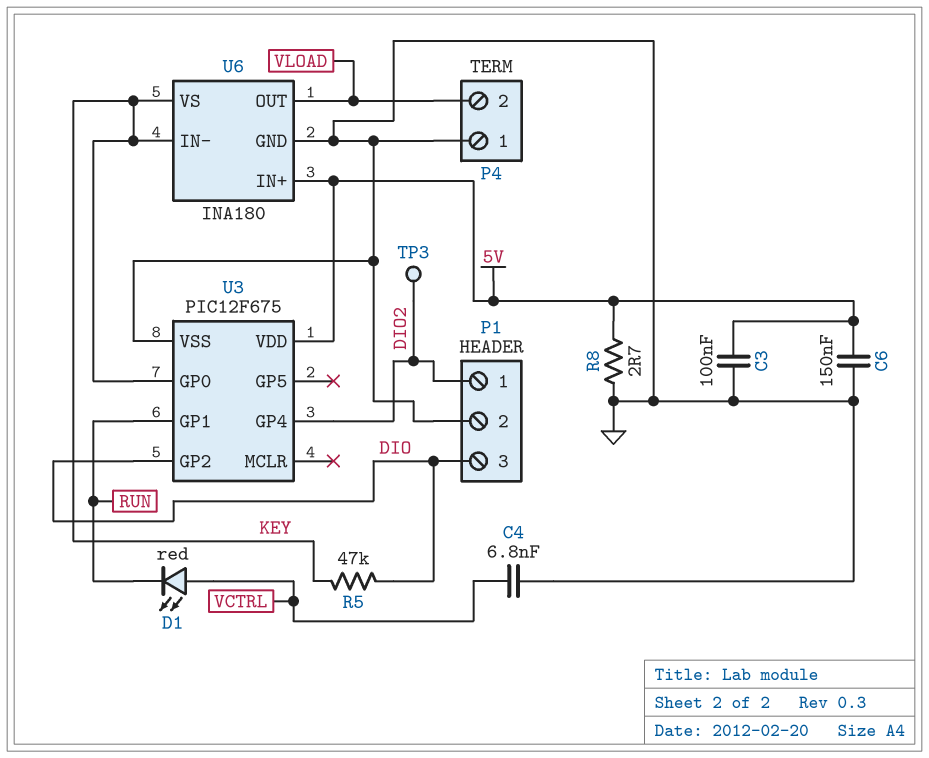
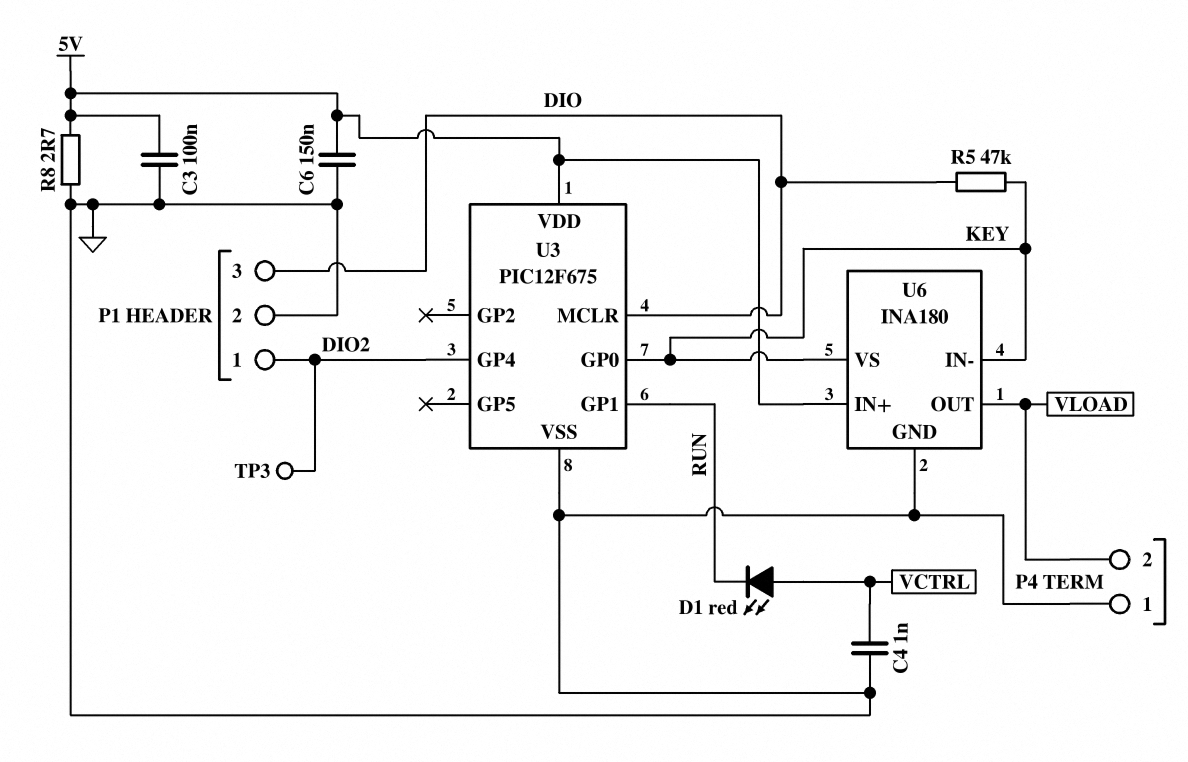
C4: 6.8nF (GND, VCTRL) -> 1nF (GND, VCTRL)
U3 pin GP2: DIO -> none
U3 pin MCLR: none -> DIO

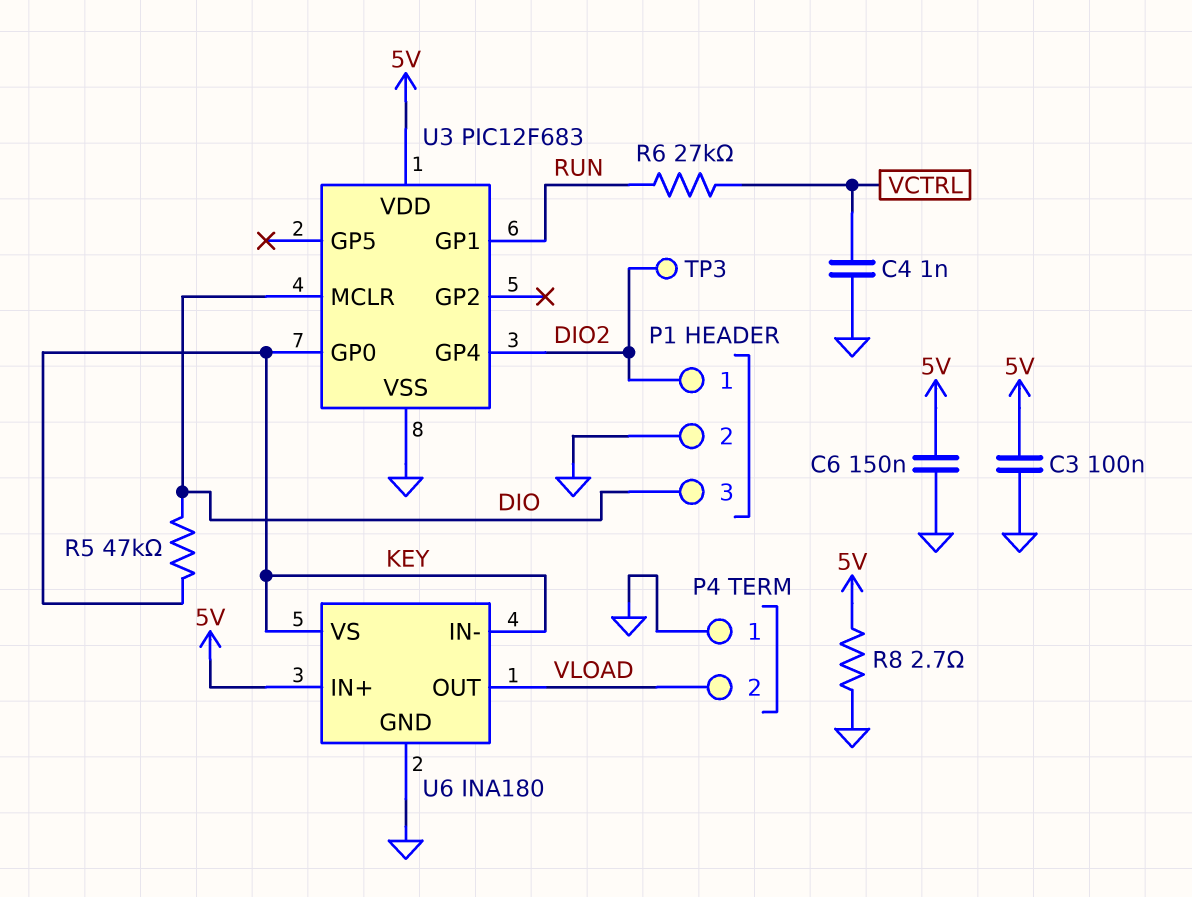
D1: LED red (A VCTRL, K RUN) -> none
R6: none -> 27k (RUN, VCTRL)
U3: PIC12F675 -> PIC12F683

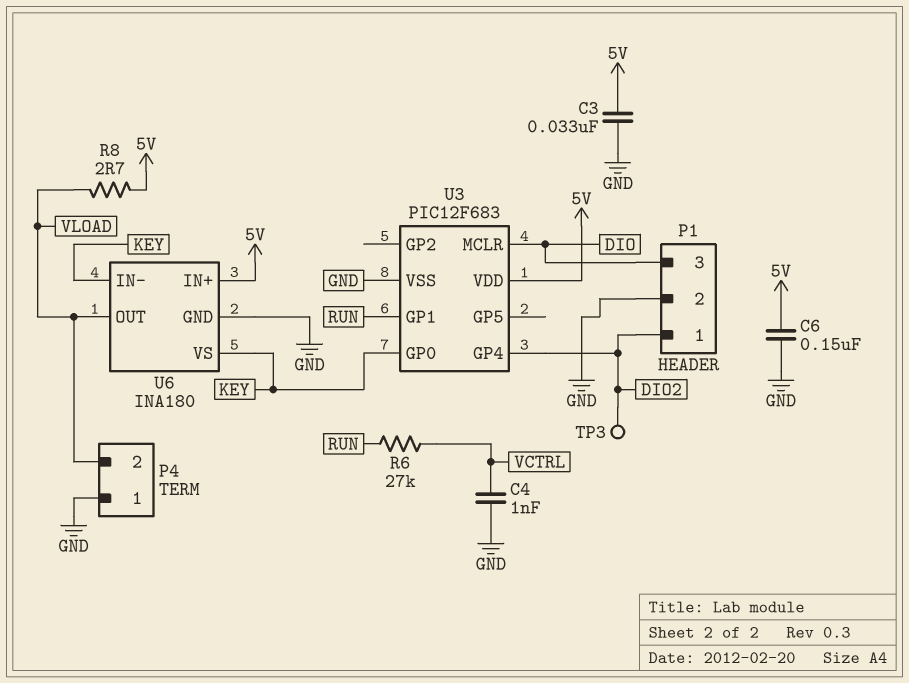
C3: 100nF (5V, GND) -> 33nF (5V, GND)
R5: 47k (DIO, KEY) -> none
R8: 2.7 (5V, GND) -> 2.7 (5V, VLOAD)

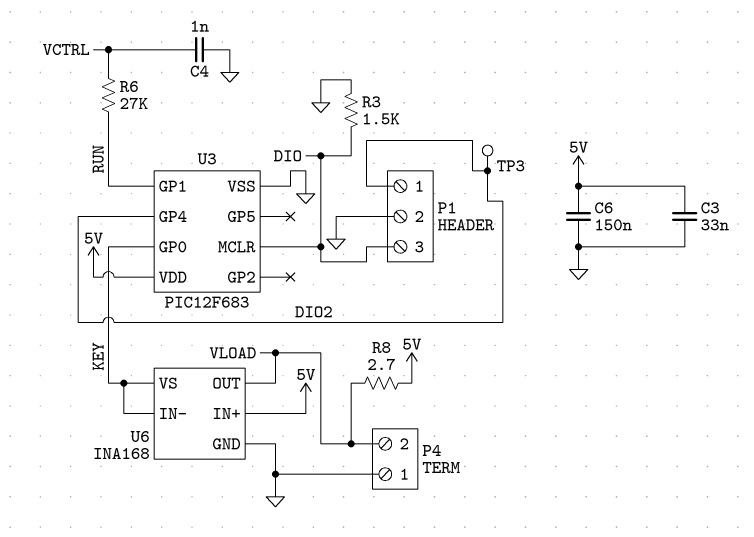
R3: none -> 1.5k (DIO, GND)
U6: INA180 -> INA168

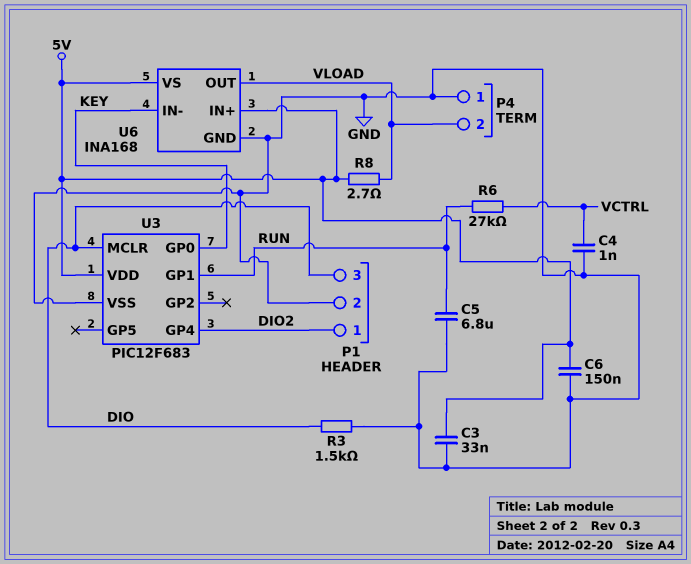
C5: none -> 6.8uF (GND, RUN)
TP3: test point (DIO2) -> none
U6 pin VS: KEY -> 5V

